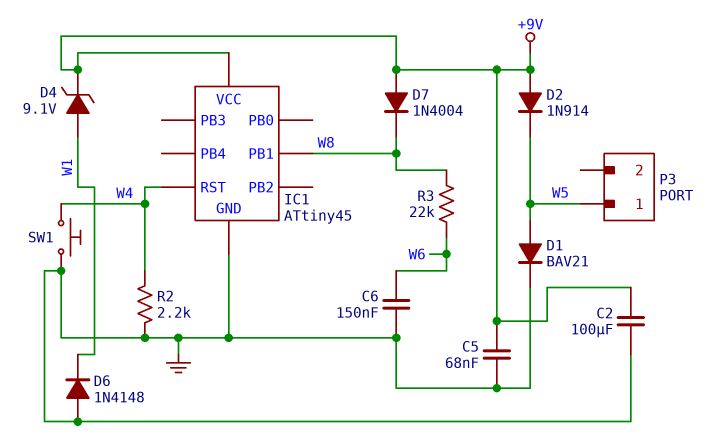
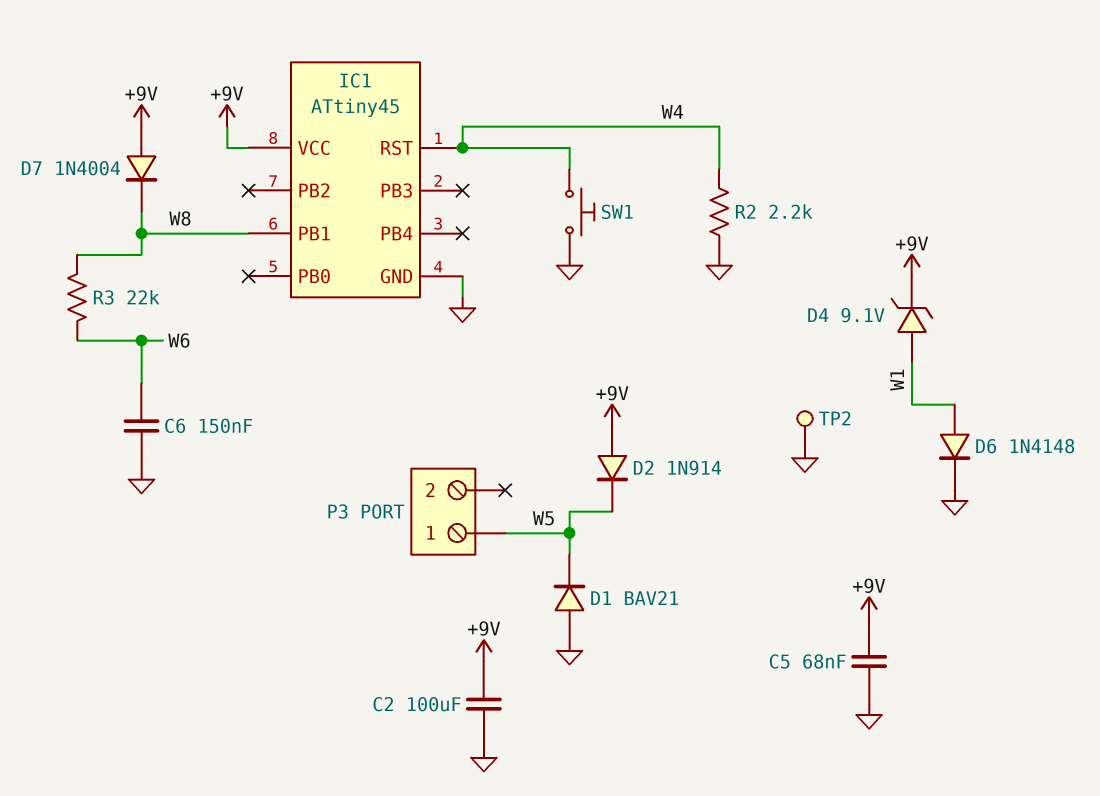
D1: diode BAV21 (A W5, K GND) -> diode BAV21 (A GND, K W5)
D6: diode 1N4148 (A GND, K W1) -> diode 1N4148 (A W1, K GND)
TP2: none -> test point (GND)

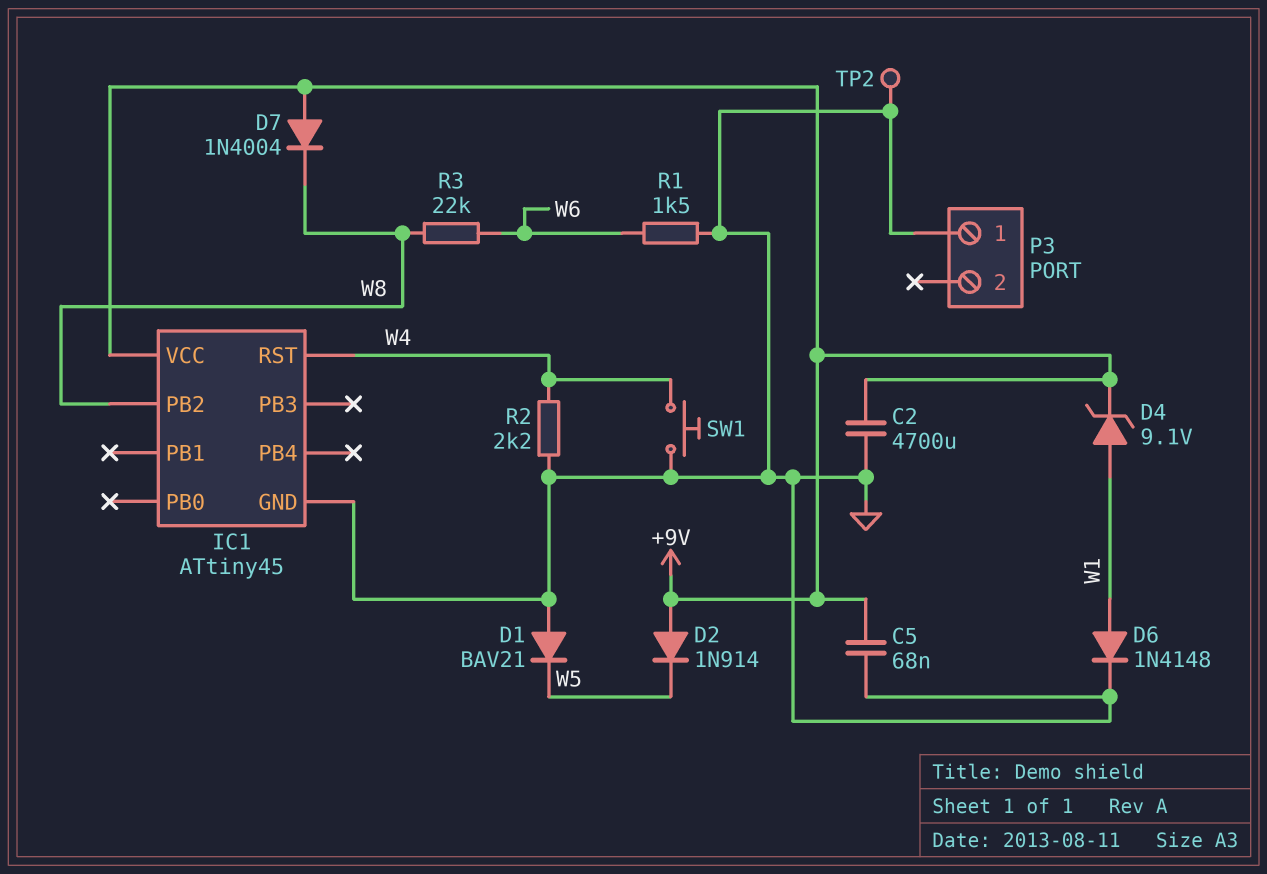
C2: 100uF (+9V, GND) -> 4700uF (+9V, GND)
C6: 150nF (GND, W6) -> none
IC1 pin PB1: W8 -> none
IC1 pin PB2: none -> W8
P3 pin 1: W5 -> GND
R1: none -> 1.5k (GND, W6)

